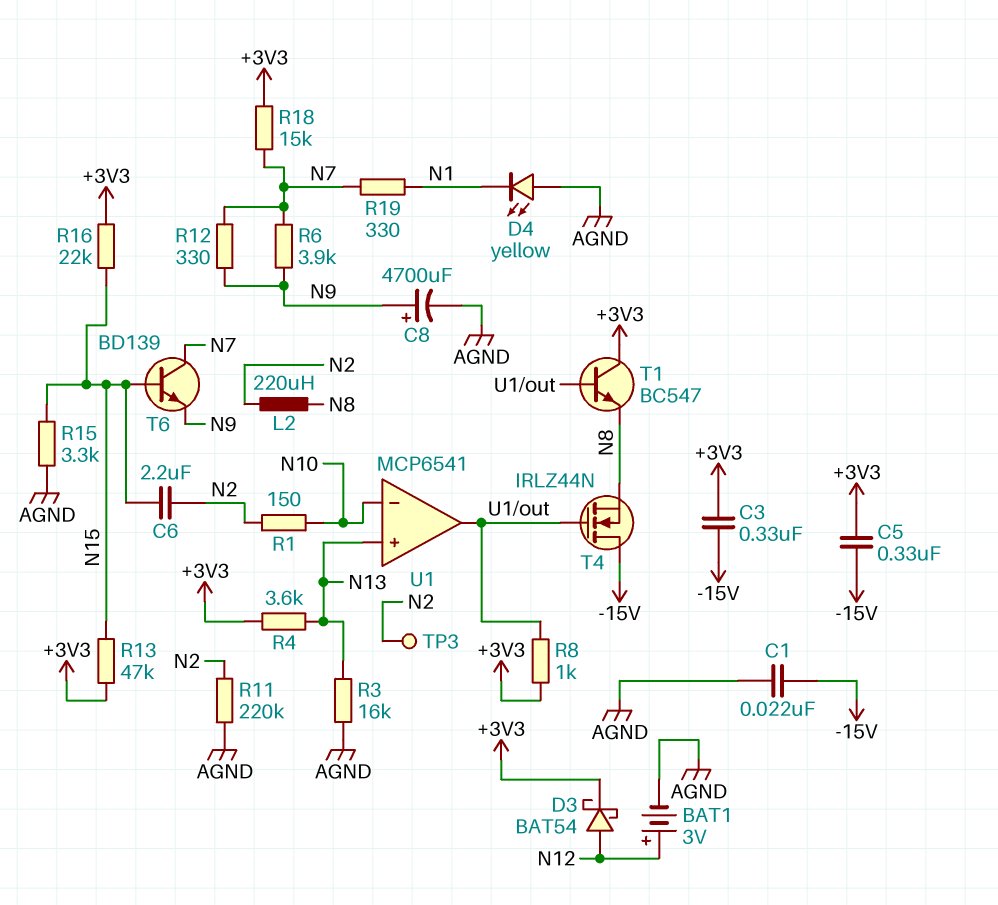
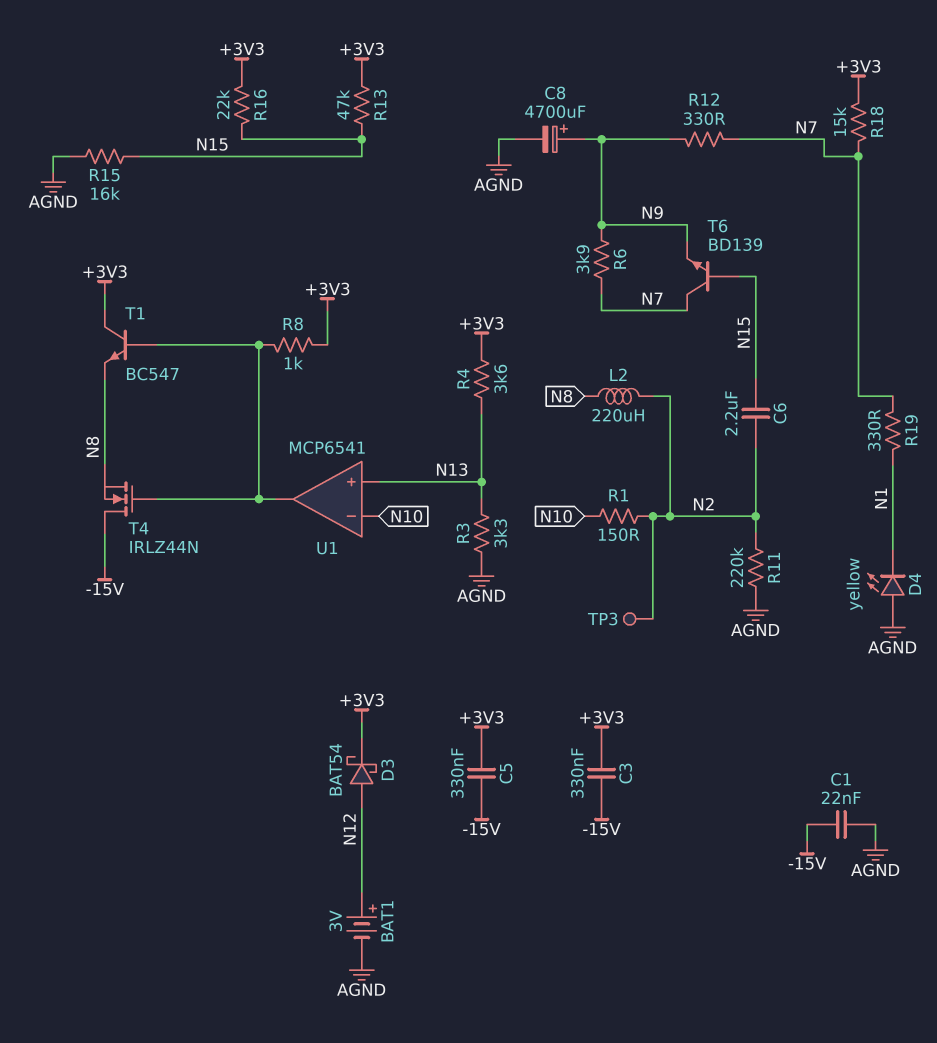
R3: 16k (AGND, N13) -> 3.3k (AGND, N13)
R15: 3.3k (AGND, N15) -> 16k (AGND, N15)

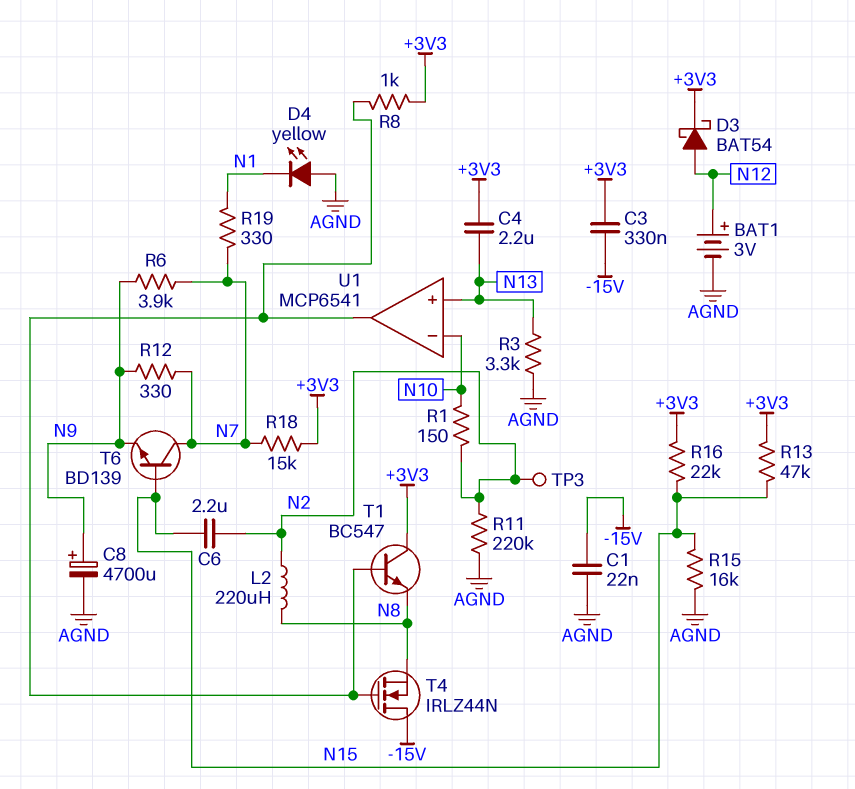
C4: none -> 2.2uF (+3V3, N13)
C5: 330nF (+3V3, -15V) -> none
R4: 3.6k (+3V3, N13) -> none

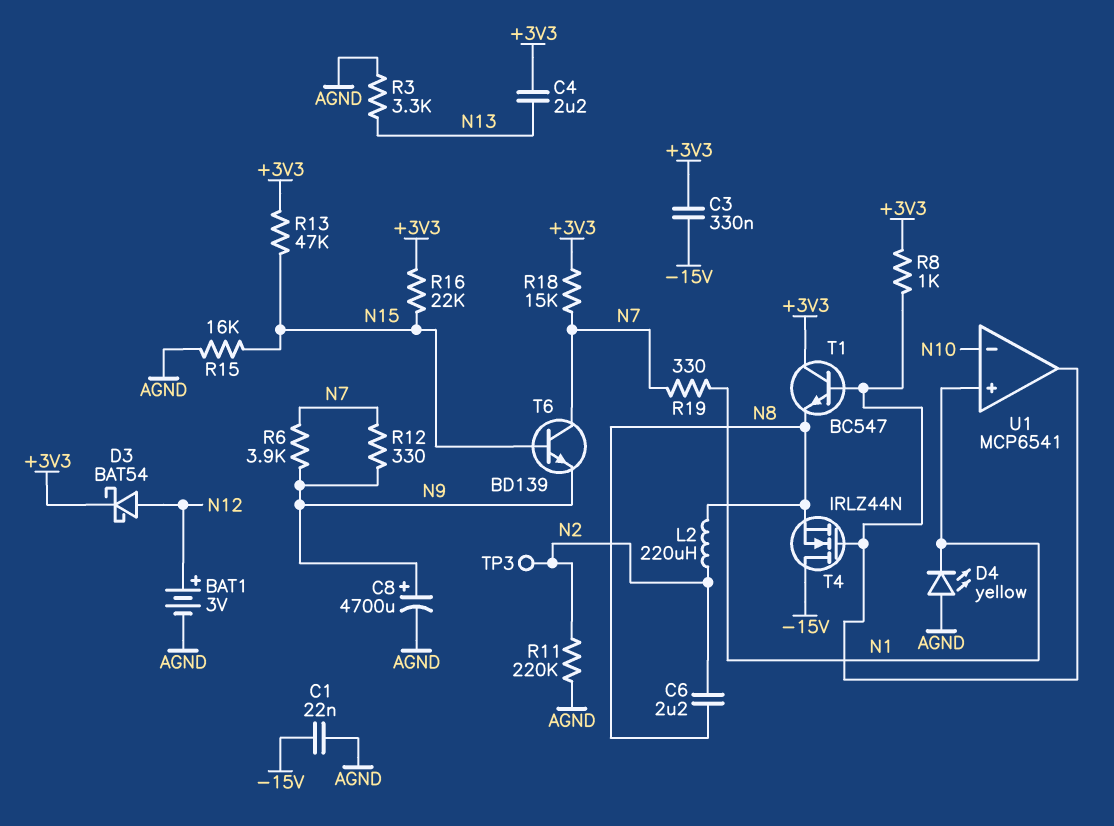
C6: 2.2uF (N2, N15) -> 2.2uF (N2, N8)
R1: 150 (N2, N10) -> none
U1 pin in+: N13 -> N1

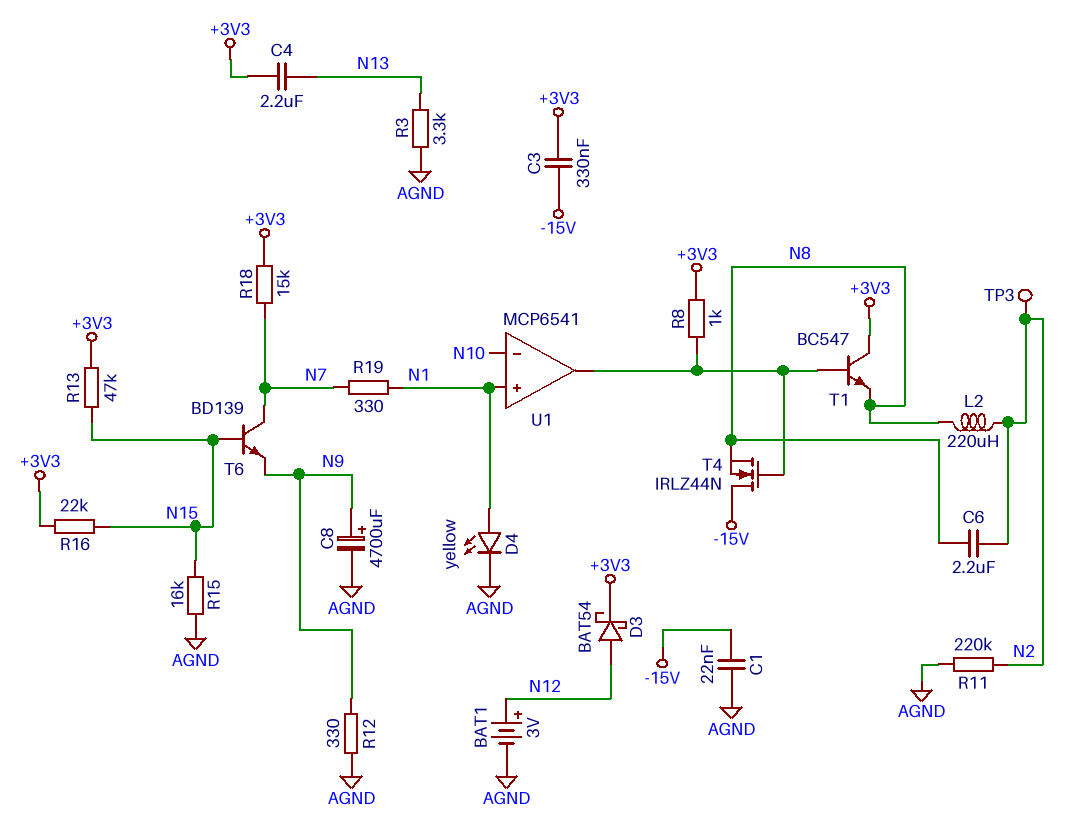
D4: LED yellow (A AGND, K N1) -> LED yellow (A N1, K AGND)
R6: 3.9k (N7, N9) -> none
R12: 330 (N7, N9) -> 330 (AGND, N9)

